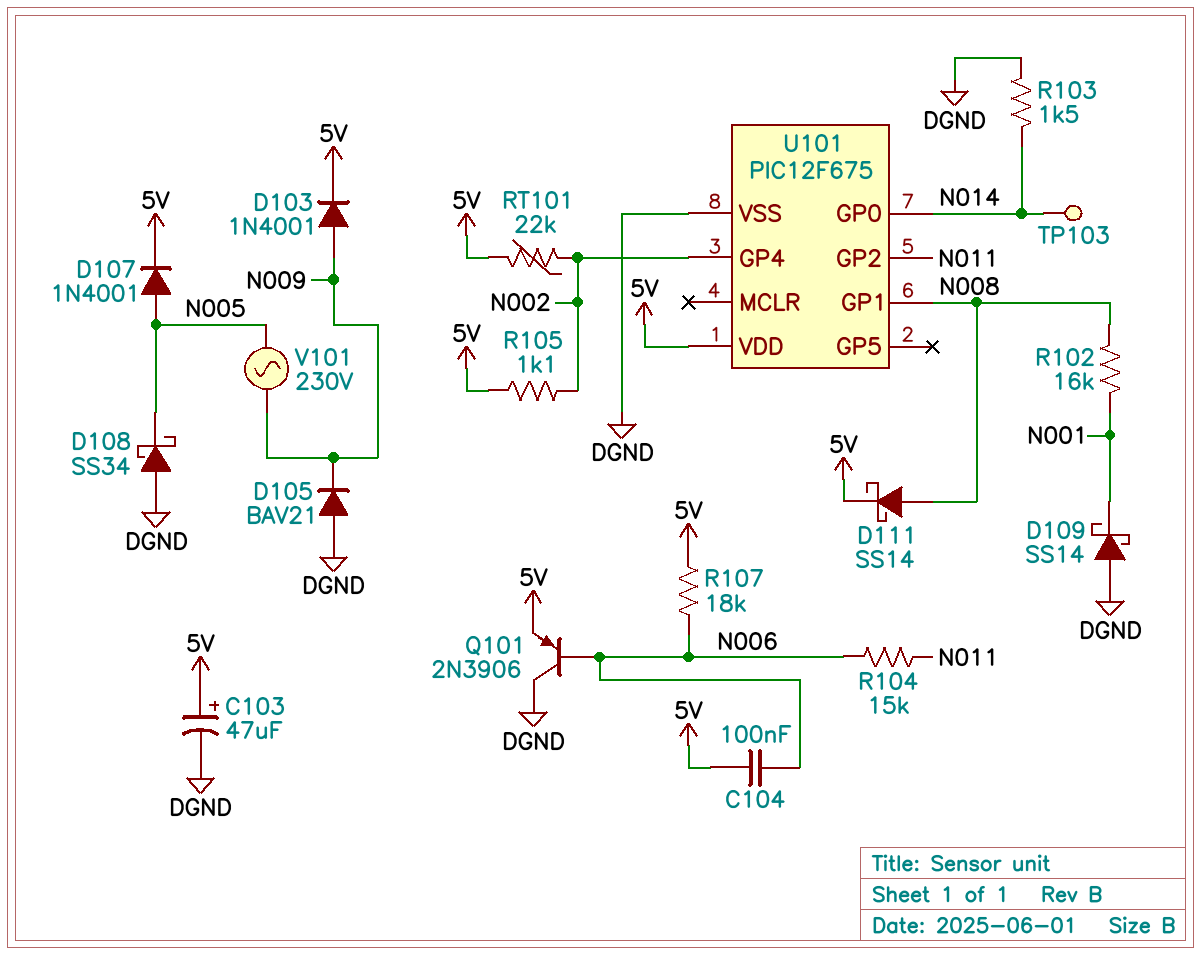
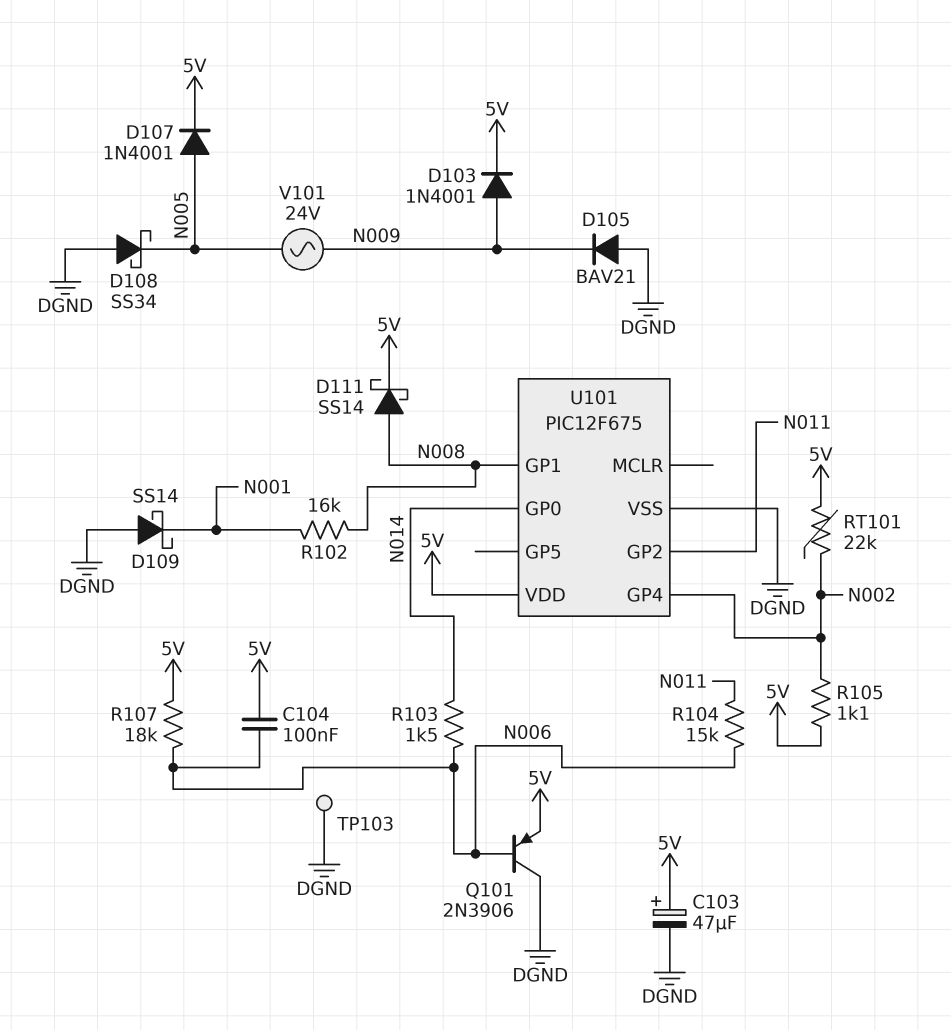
R103: 1.5k (DGND, N014) -> 1.5k (N006, N014)
TP103: test point (N014) -> test point (DGND)
V101: AC 230V (N005, N009) -> AC 24V (N005, N009)

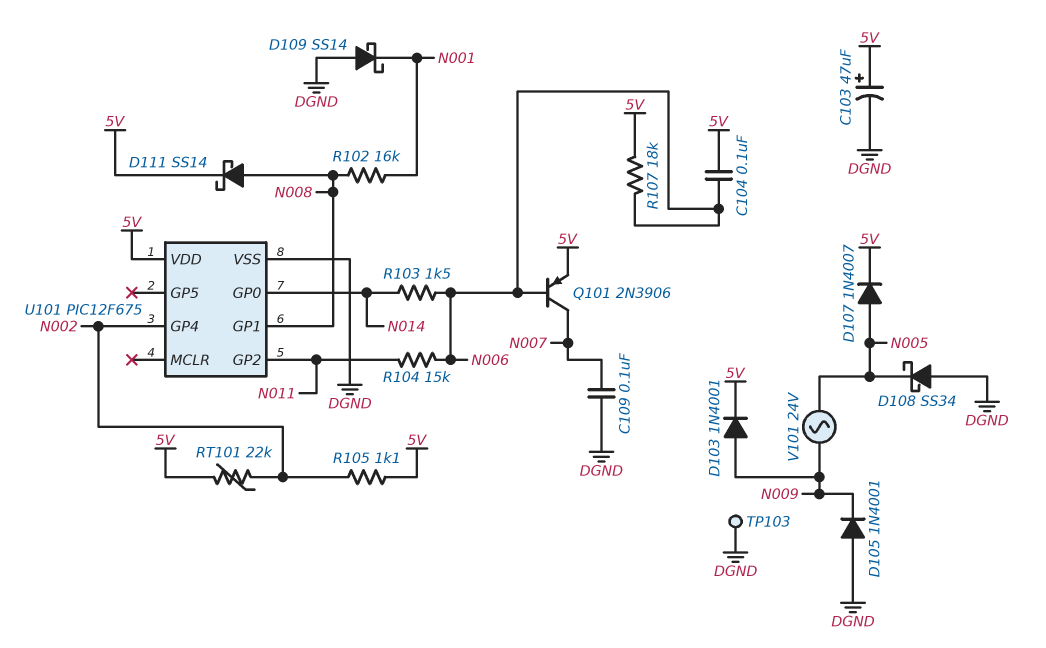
C109: none -> 100nF (DGND, N007)
D105: diode BAV21 (A DGND, K N009) -> diode 1N4001 (A DGND, K N009)
D107: diode 1N4001 (A N005, K 5V) -> diode 1N4007 (A N005, K 5V)
Q101: PNP 2N3906 (B N006, C DGND, E 5V) -> PNP 2N3906 (B N006, C N007, E 5V)

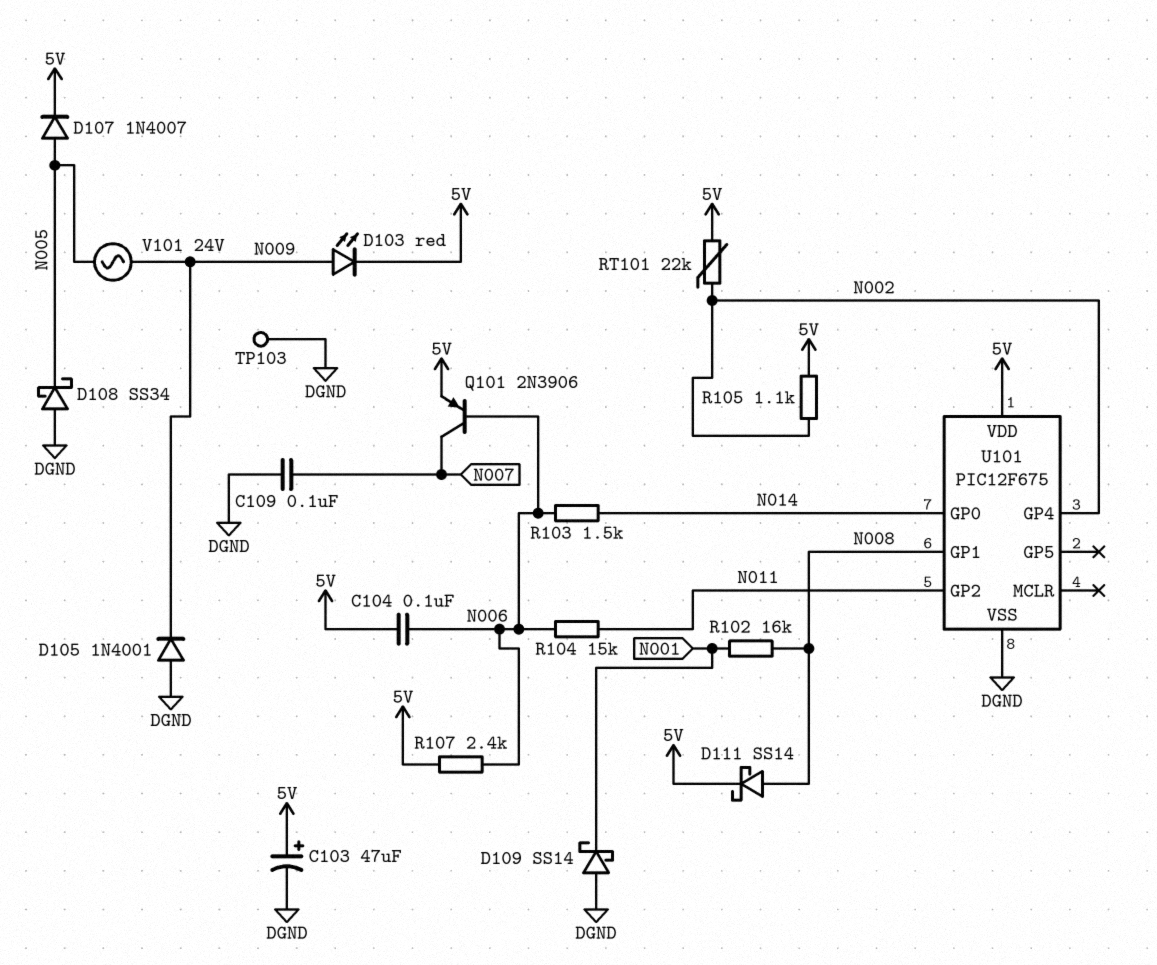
D103: diode 1N4001 (A N009, K 5V) -> LED red (A N009, K 5V)
R107: 18k (5V, N006) -> 2.4k (5V, N006)

